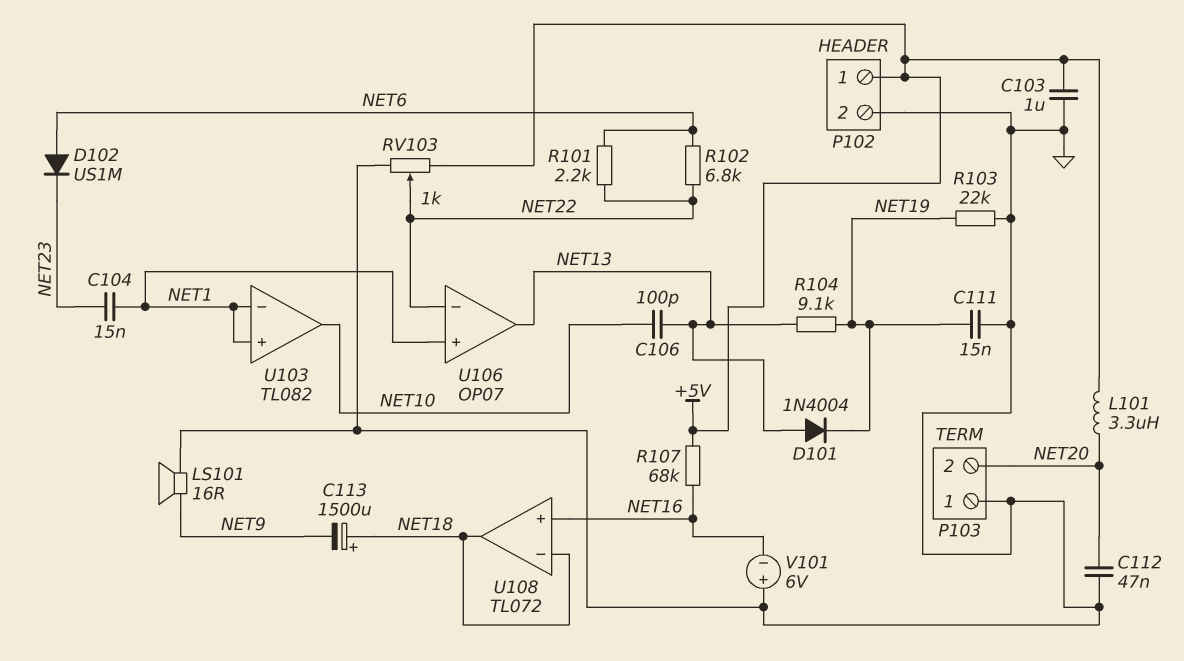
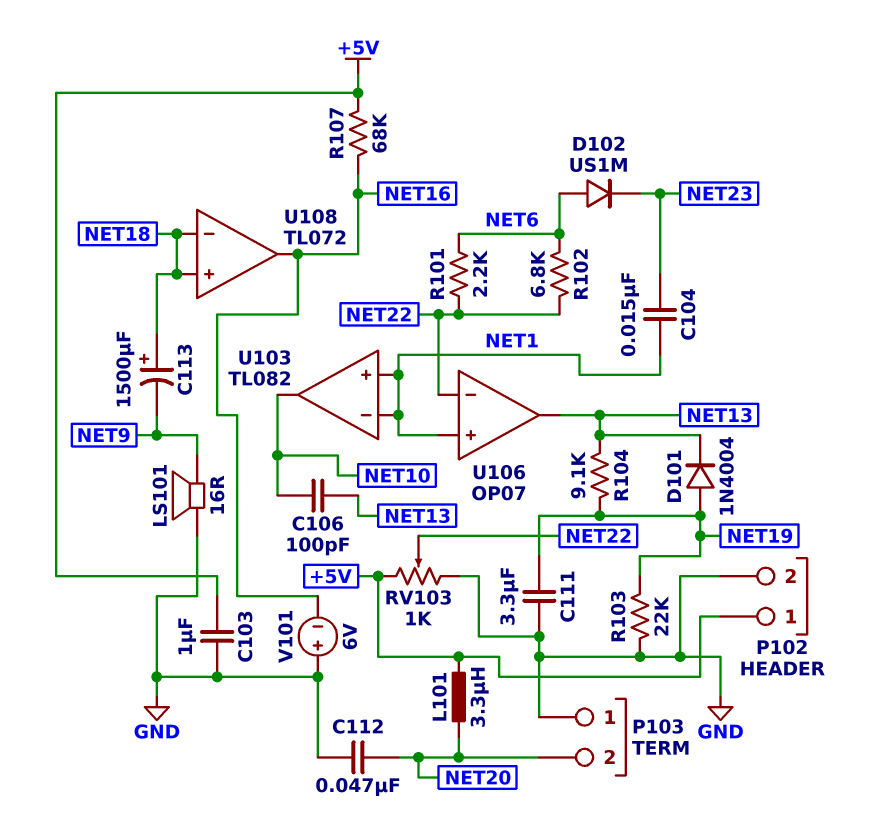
C111: 15nF (GND, NET19) -> 3.3uF (GND, NET19)
D101: diode 1N4004 (A NET13, K NET19) -> diode 1N4004 (A NET19, K NET13)
U108 pin in+: NET16 -> NET18
U108 pin out: NET18 -> NET16

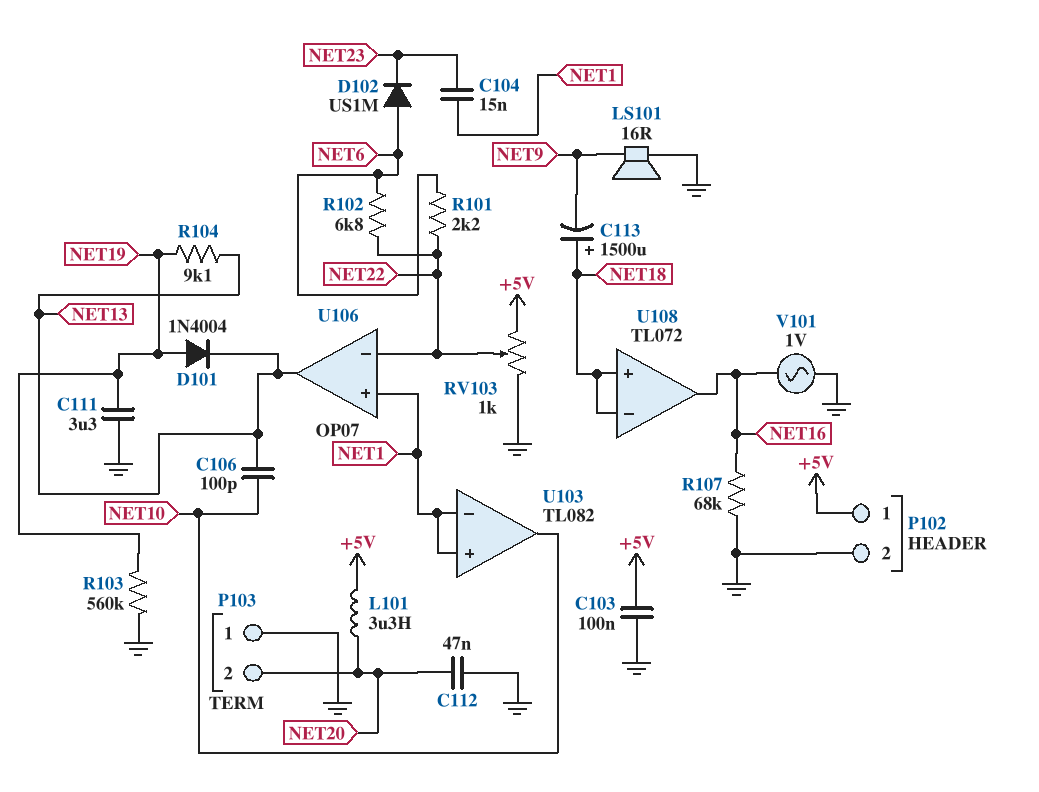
C103: 1uF (+5V, GND) -> 100nF (+5V, GND)
R103: 22k (GND, NET19) -> 560k (GND, NET19)
R107: 68k (+5V, NET16) -> 68k (GND, NET16)
V101: 6V (plus GND, minus NET16) -> AC 1V (GND, NET16)

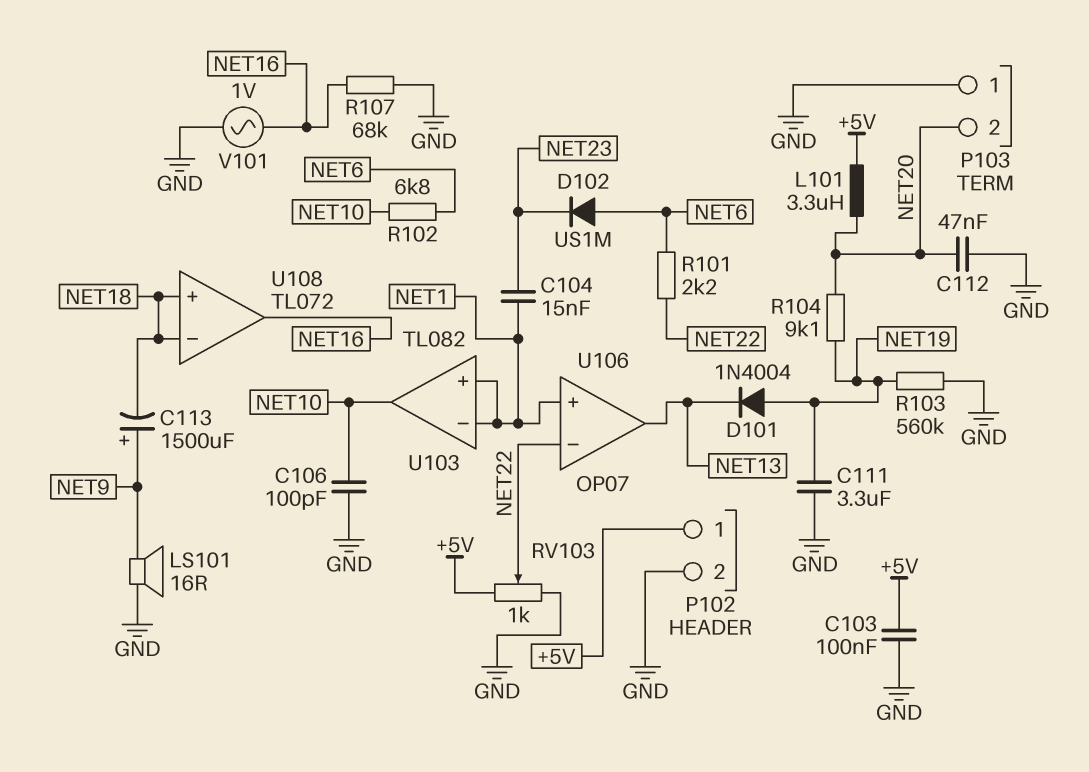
C106: 100pF (NET10, NET13) -> 100pF (GND, NET10)
C113: 1500uF (plus NET18, minus NET9) -> 1500uF (plus NET9, minus NET18)
R102: 6.8k (NET6, NET22) -> 6.8k (NET6, NET10)
R104: 9.1k (NET13, NET19) -> 9.1k (NET19, NET20)

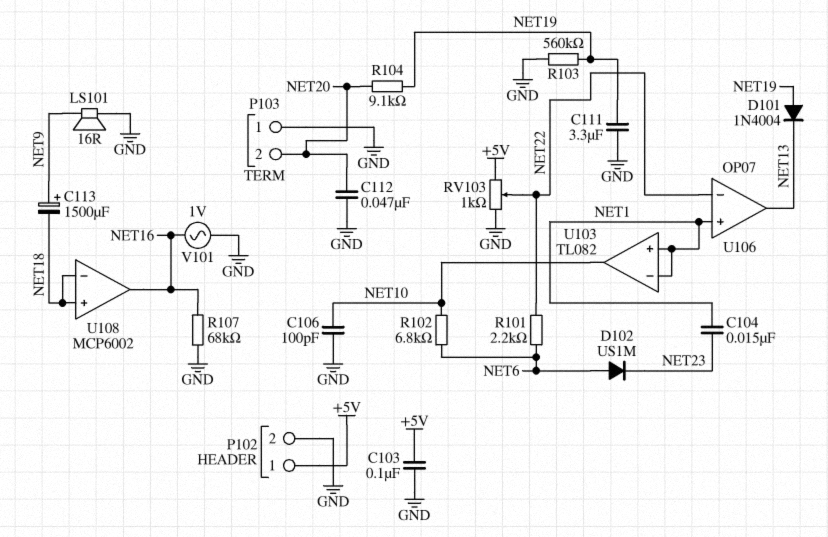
L101: 3.3uH (+5V, NET20) -> none
U108: TL072 -> MCP6002

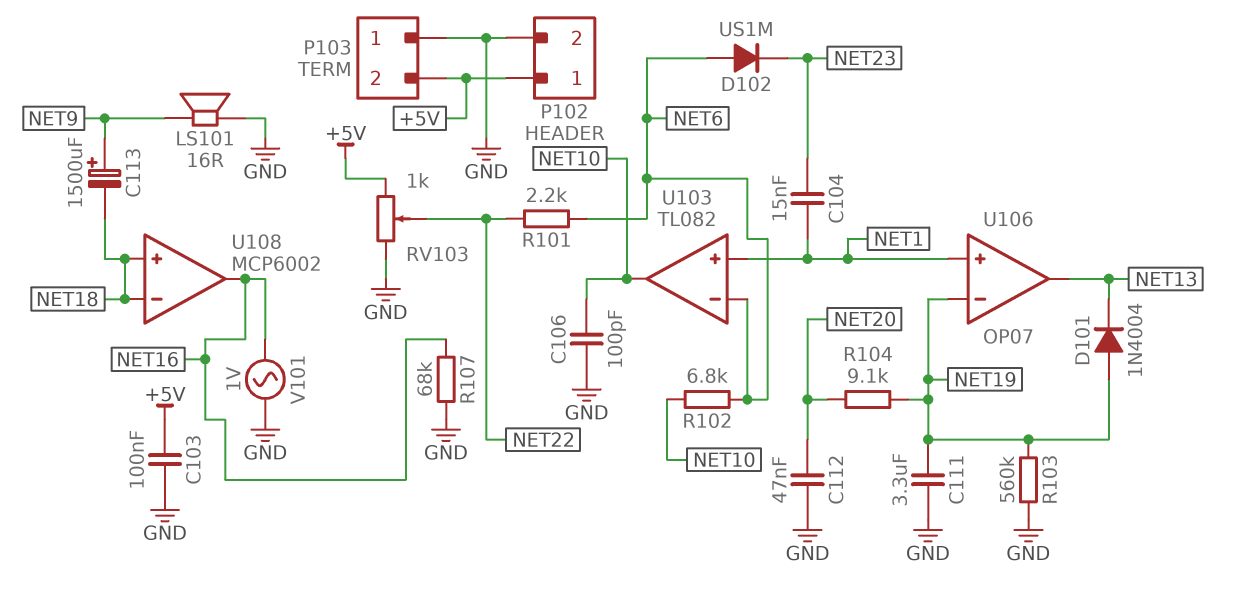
P103 pin 2: NET20 -> +5V
U103 pin in-: NET1 -> NET6
U106 pin in-: NET22 -> NET19

